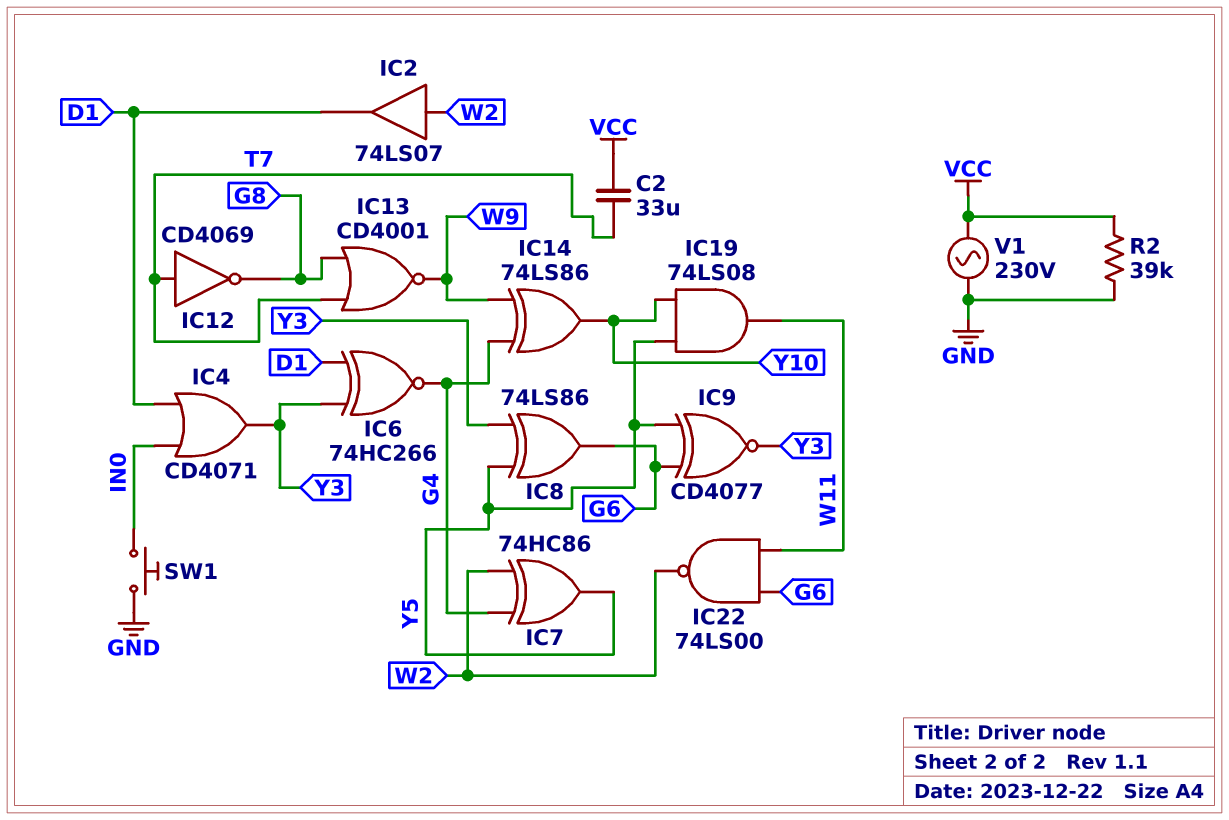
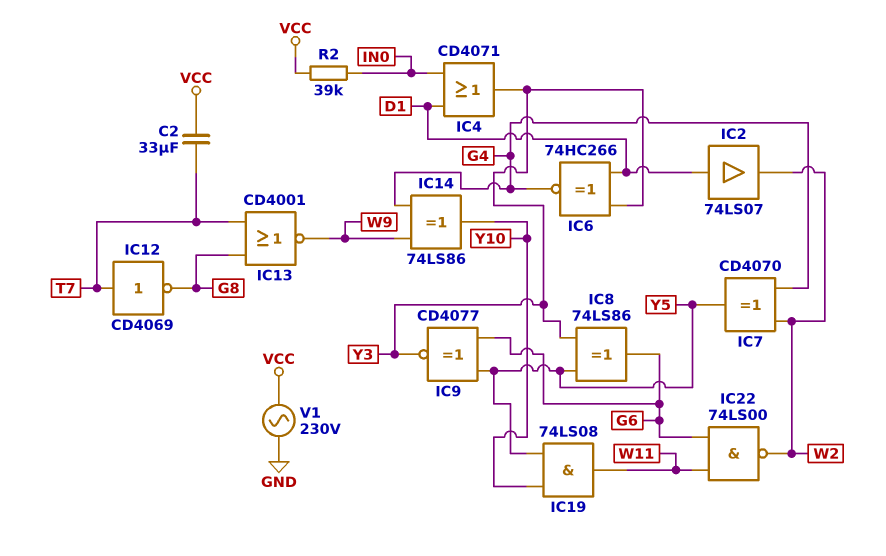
IC2: buffer 74LS07 (in W2, out D1) -> buffer 74LS07 (in D1, out W2)
IC7: XOR 74HC86 (in G4, in W2, out Y5) -> XOR CD4070 (in G4, in W2, out Y5)
R2: 39k (GND, VCC) -> 39k (IN0, VCC)
SW1: button (GND, IN0) -> none

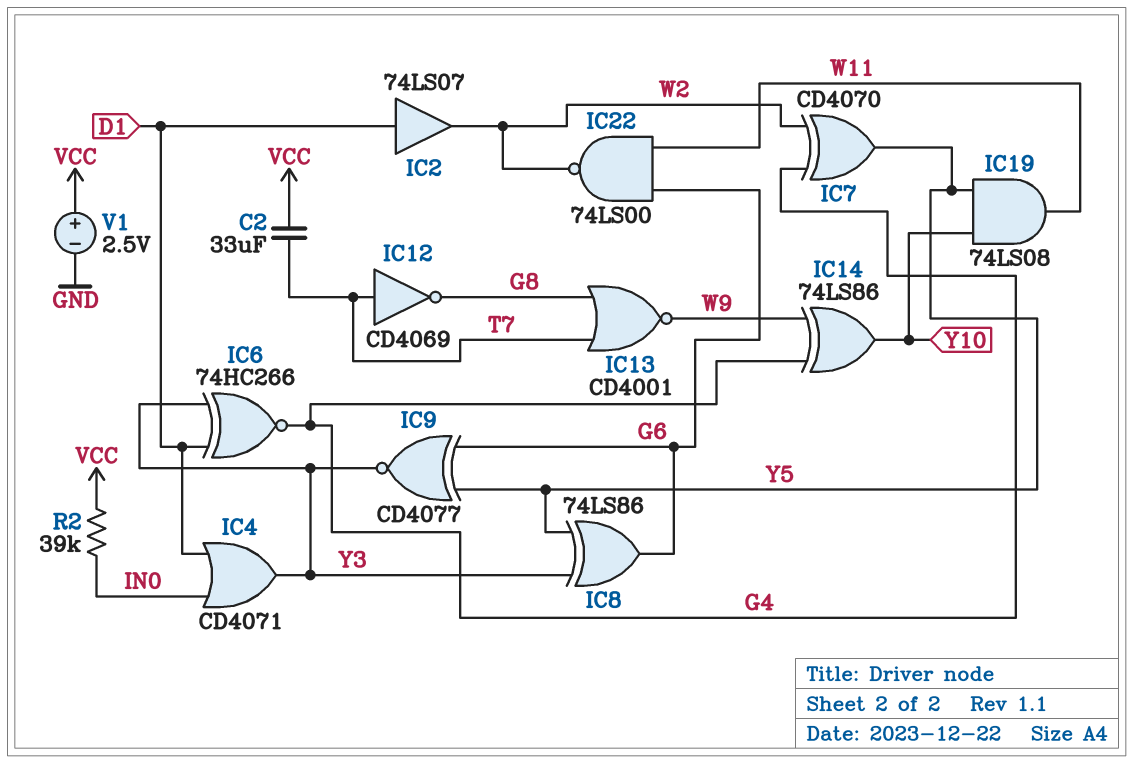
V1: AC 230V (GND, VCC) -> 2.5V (plus VCC, minus GND)

